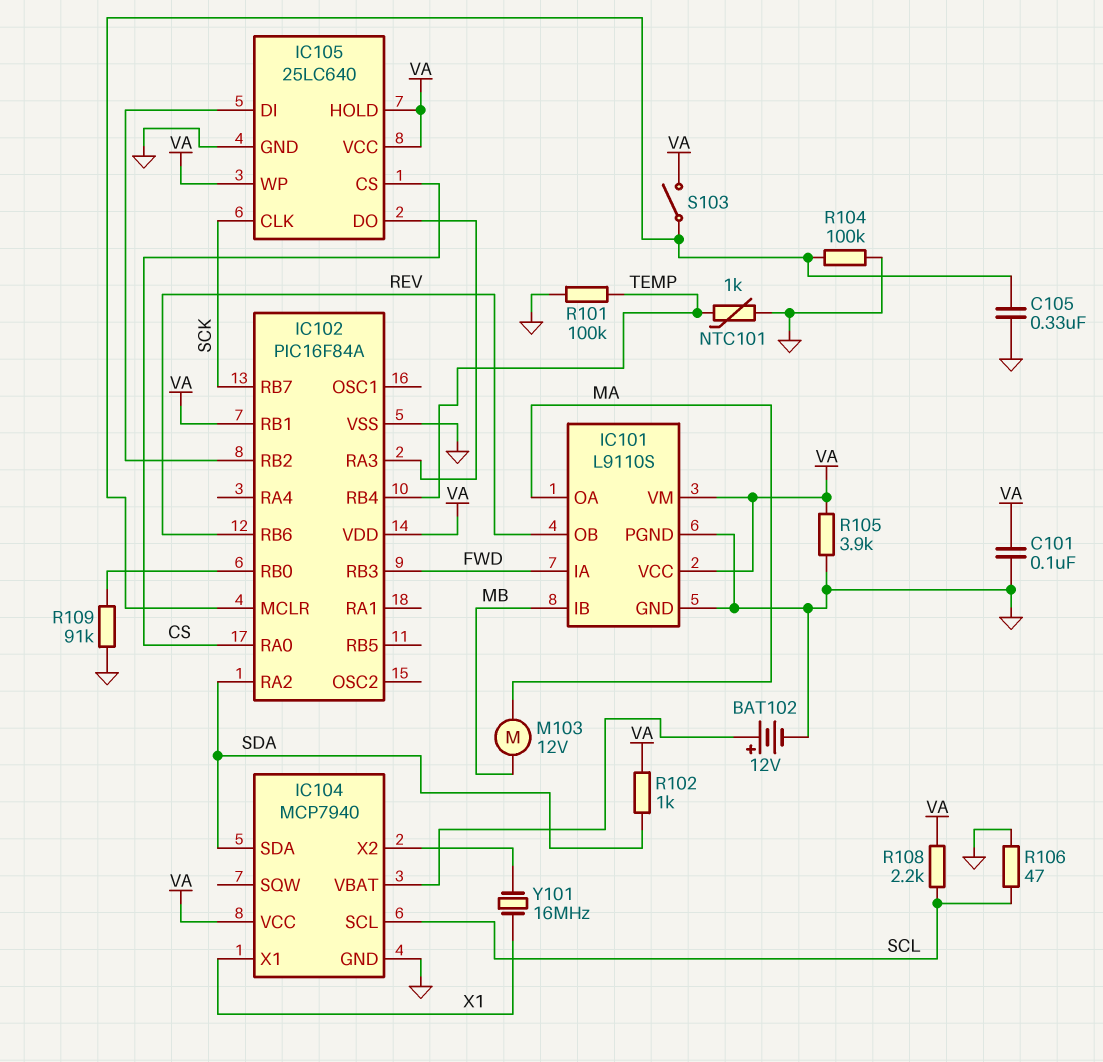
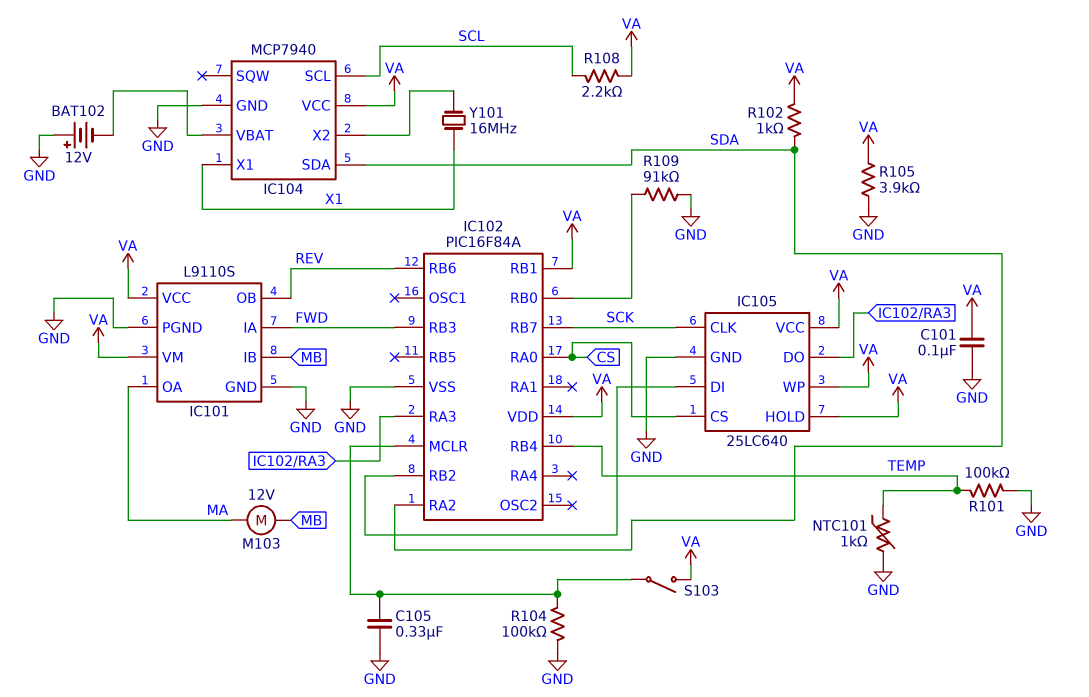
BAT102: 12V (plus IC104/VBAT, minus GND) -> 12V (plus GND, minus IC104/VBAT)
R106: 47 (GND, SCL) -> none

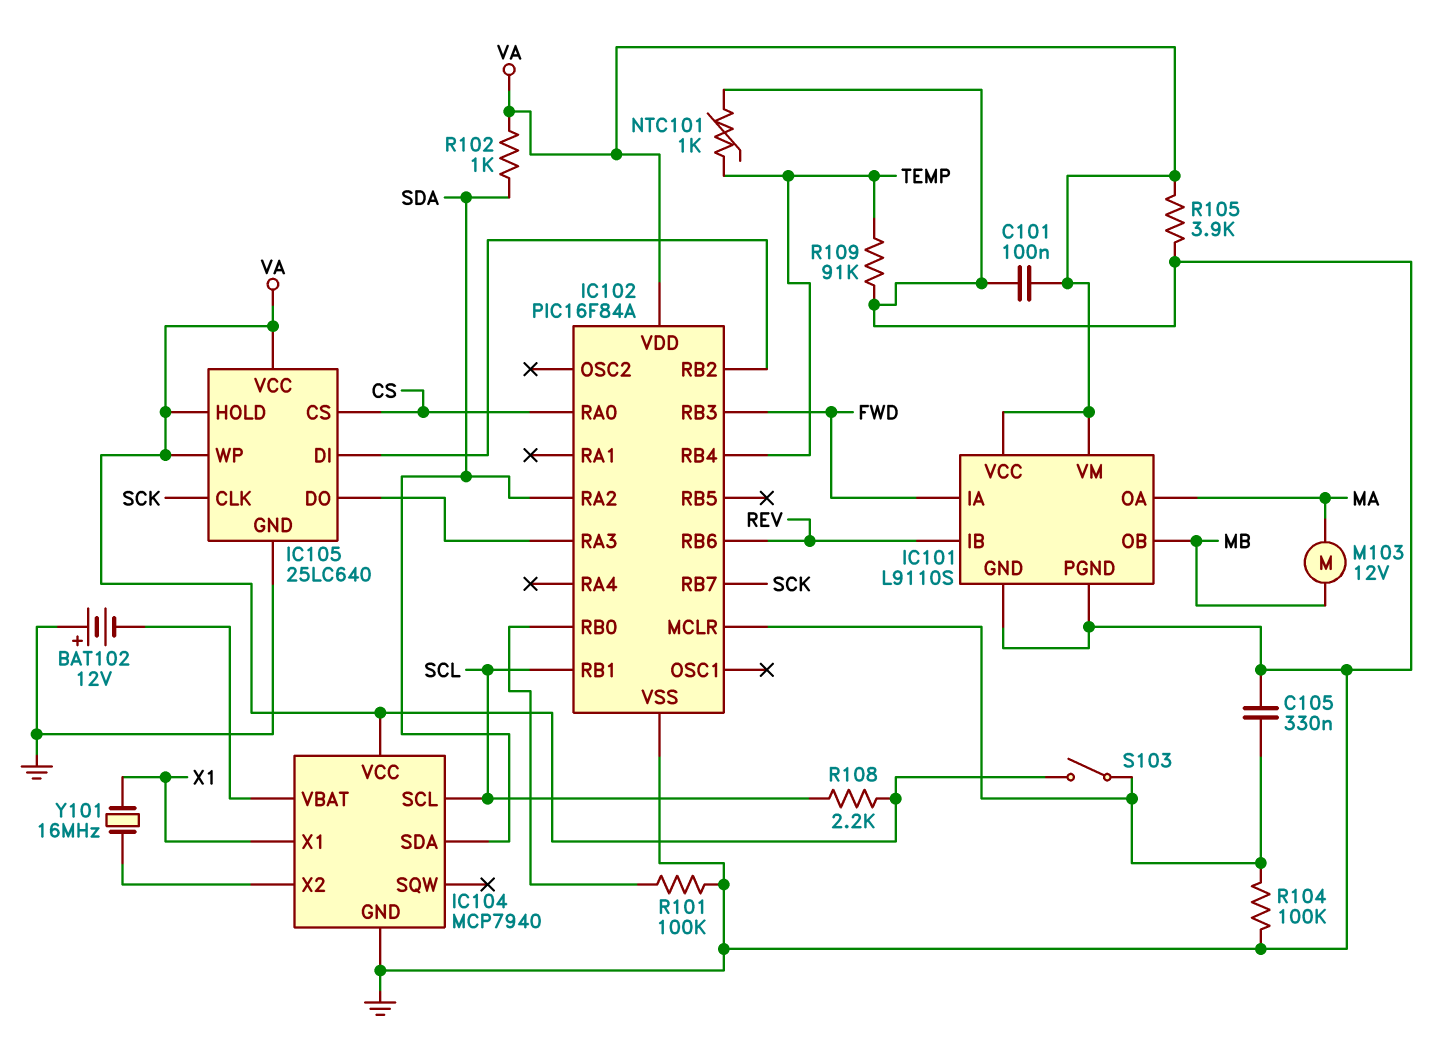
IC101 pin IB: MB -> REV
IC101 pin OB: REV -> MB
IC102 pin RB1: VA -> SCL
R101: 100k (GND, TEMP) -> 100k (GND, IC102/RB0)
R109: 91k (GND, IC102/RB0) -> 91k (GND, TEMP)

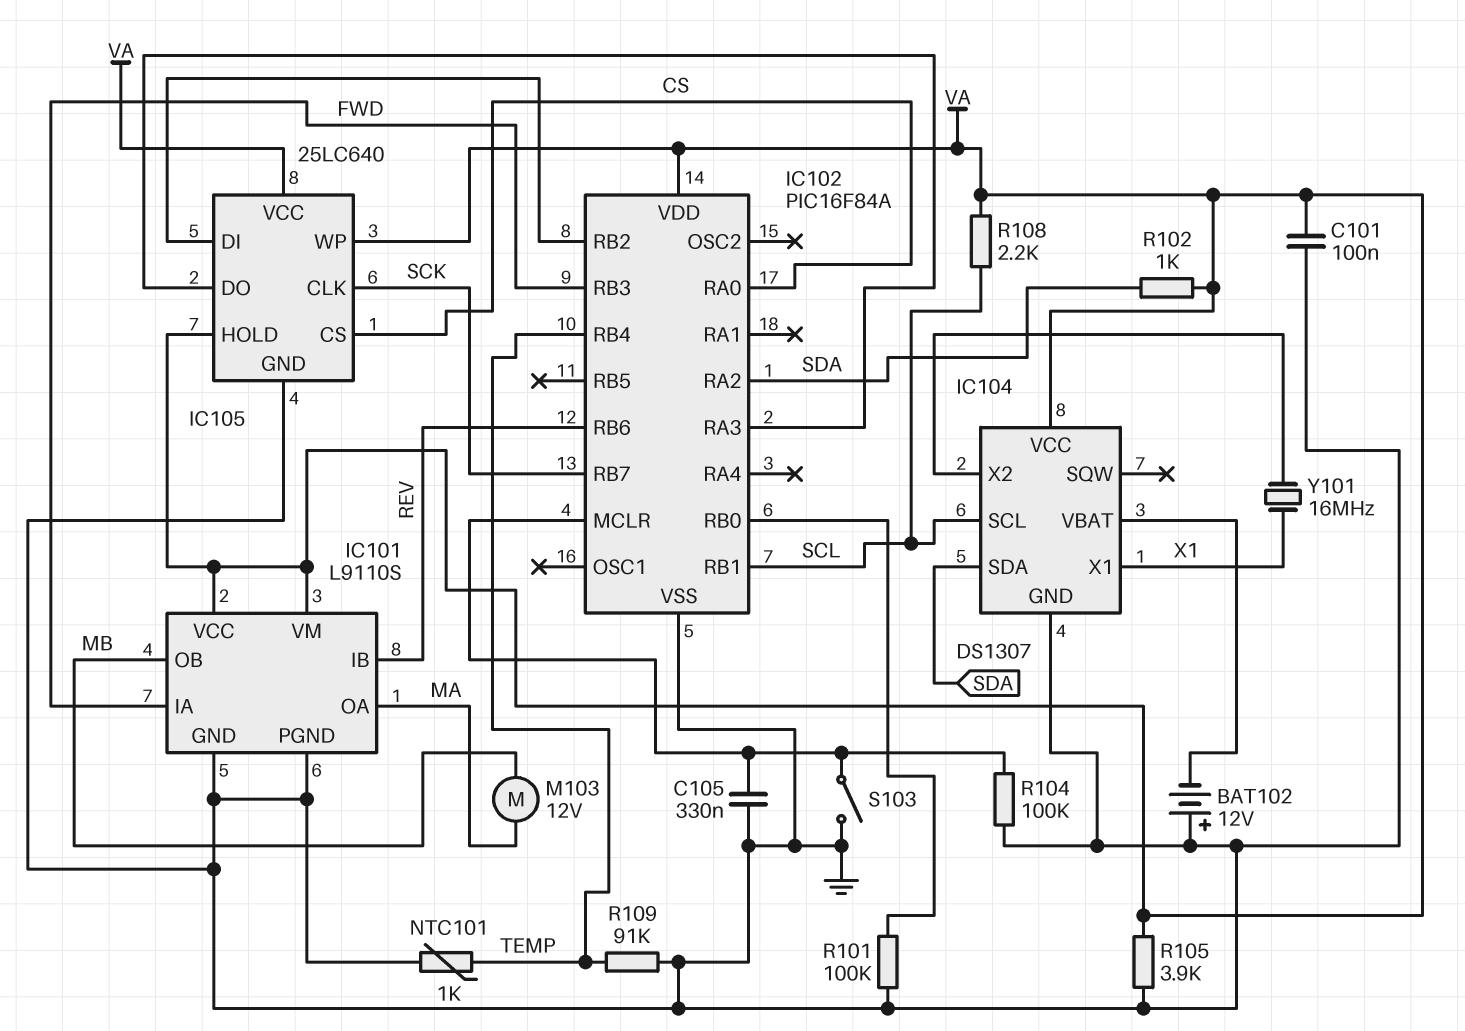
IC104: MCP7940 -> DS1307
S103: switch (IC102/MCLR, VA) -> switch (GND, IC102/MCLR)

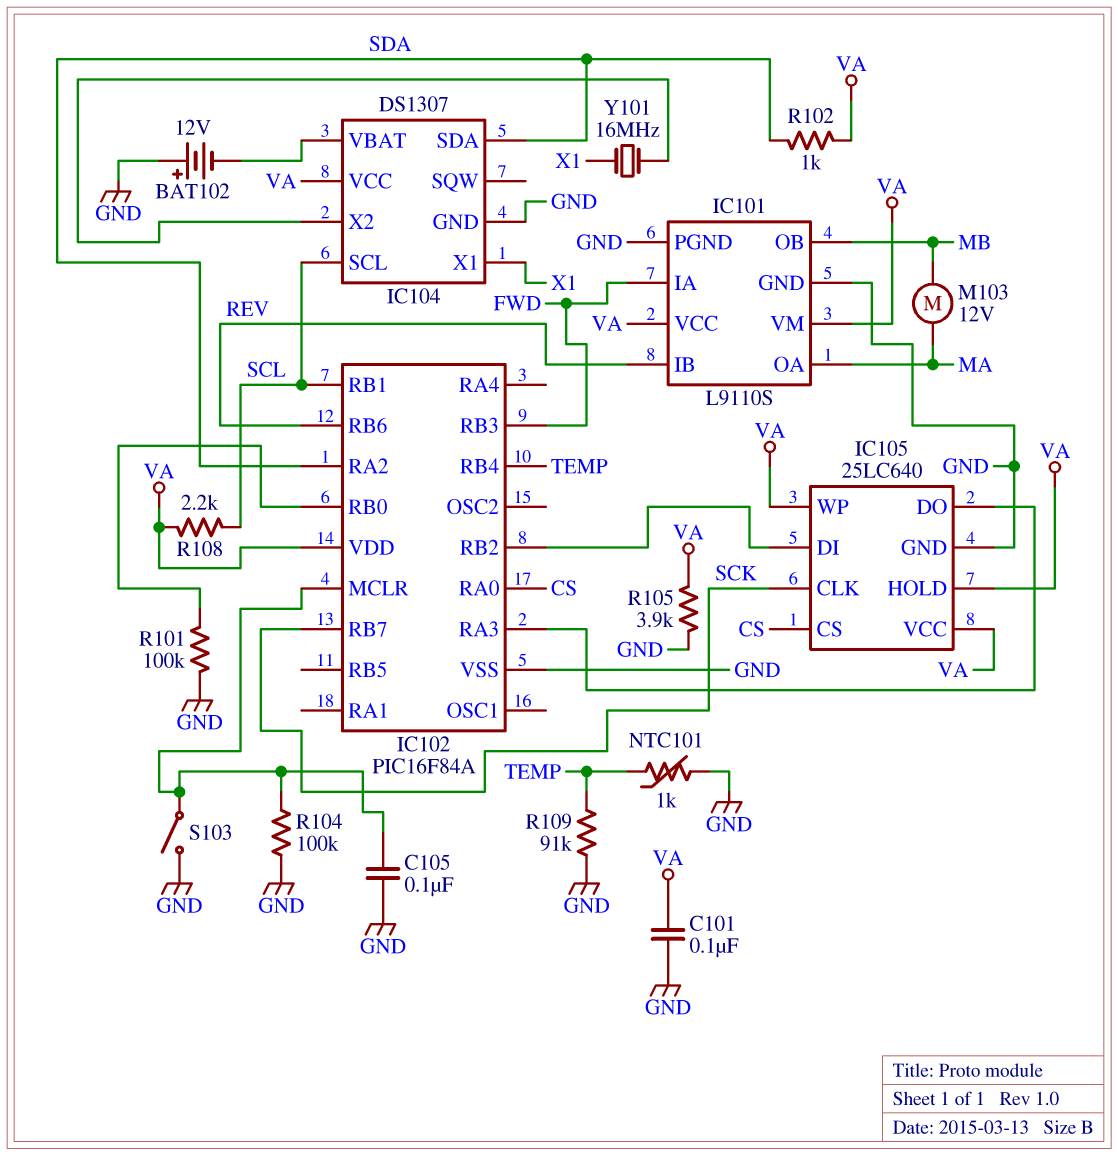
C105: 330nF (GND, IC102/MCLR) -> 100nF (GND, IC102/MCLR)

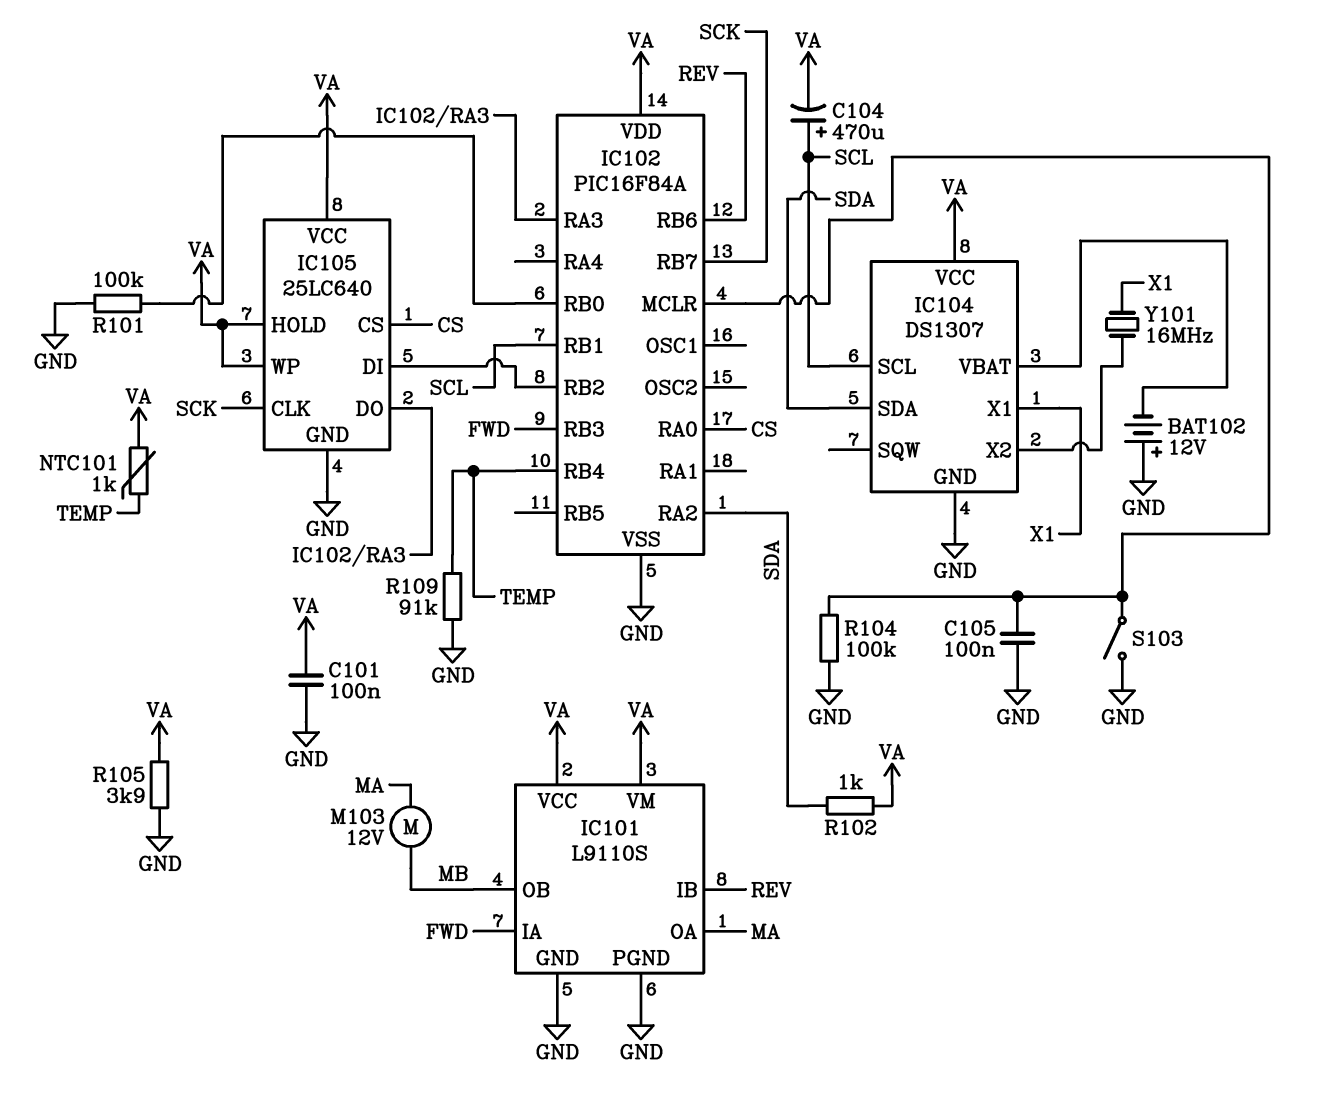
C104: none -> 470uF (plus SCL, minus VA)
NTC101: 1k (GND, TEMP) -> 1k (TEMP, VA)
R108: 2.2k (SCL, VA) -> none

